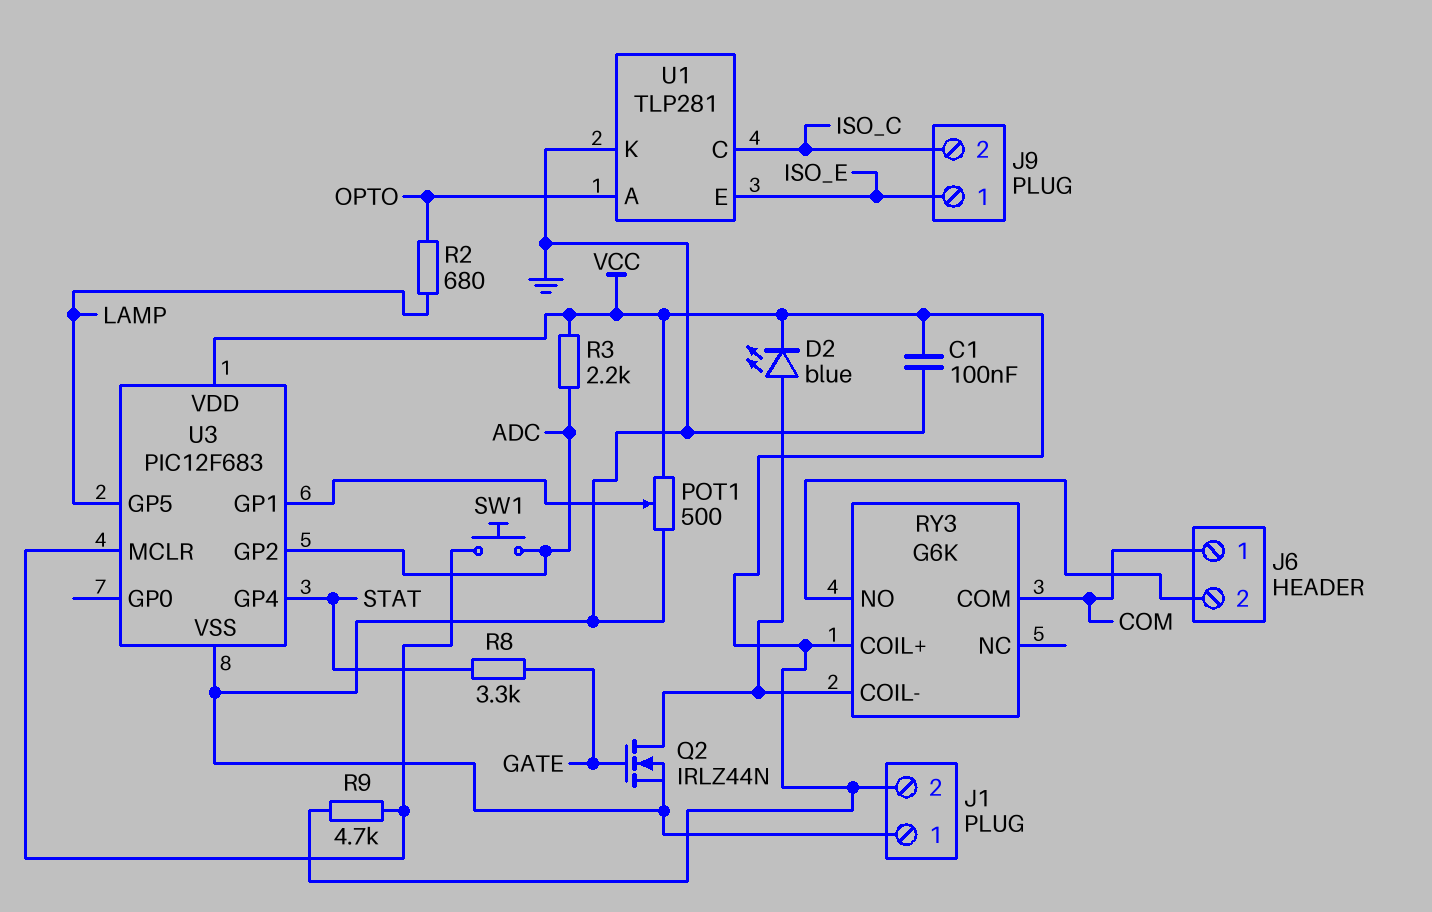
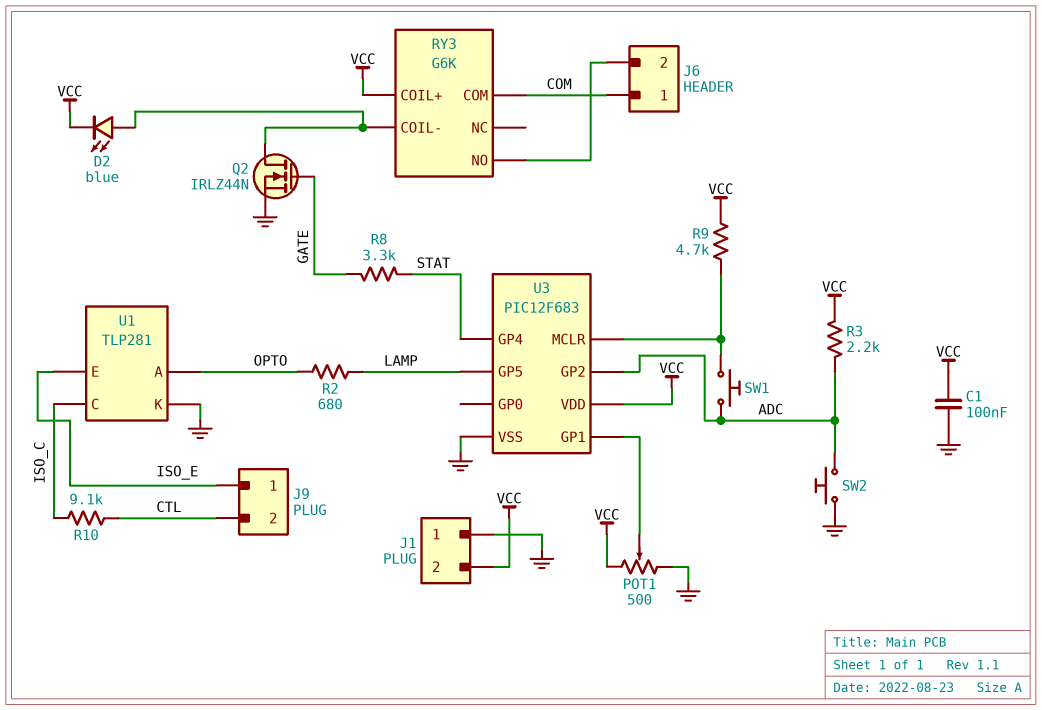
J9 pin 2: ISO_C -> CTL
R10: none -> 9.1k (CTL, ISO_C)
SW2: none -> button (ADC, GND)

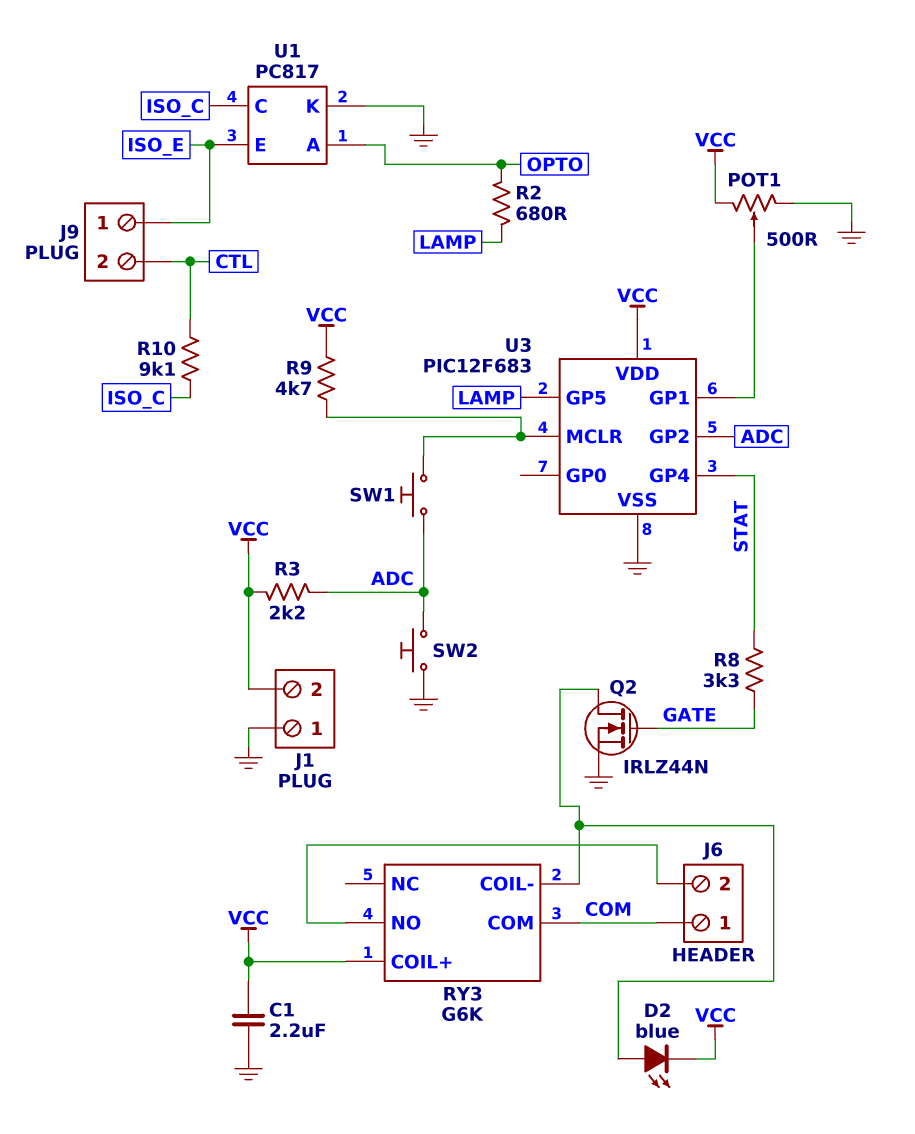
C1: 100nF (GND, VCC) -> 2.2uF (GND, VCC)
U1: TLP281 -> PC817

